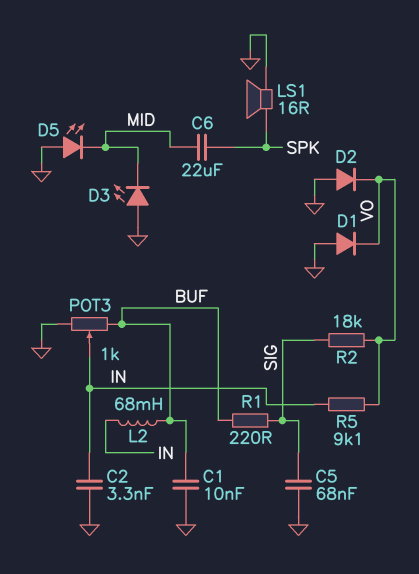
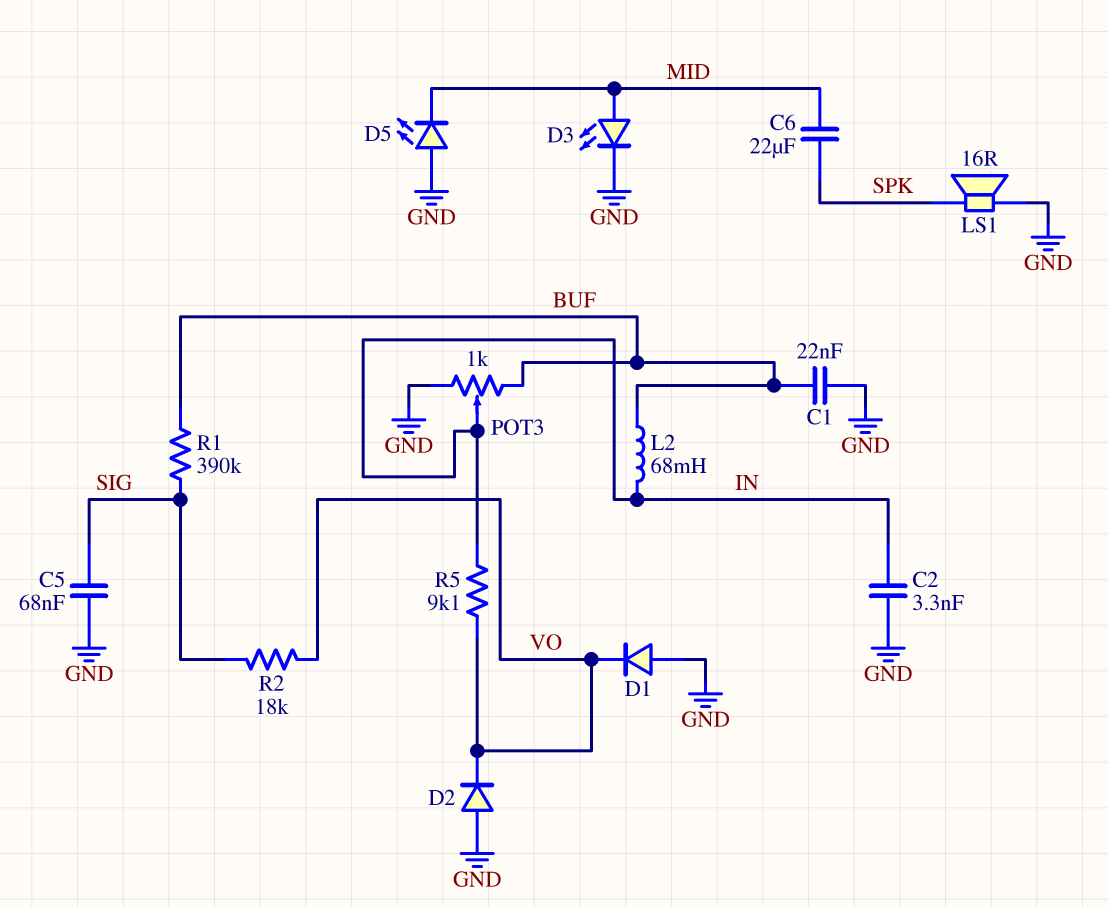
C1: 10nF (BUF, GND) -> 22nF (BUF, GND)
D3: LED (A GND, K MID) -> LED (A MID, K GND)
R1: 220 (BUF, SIG) -> 390k (BUF, SIG)

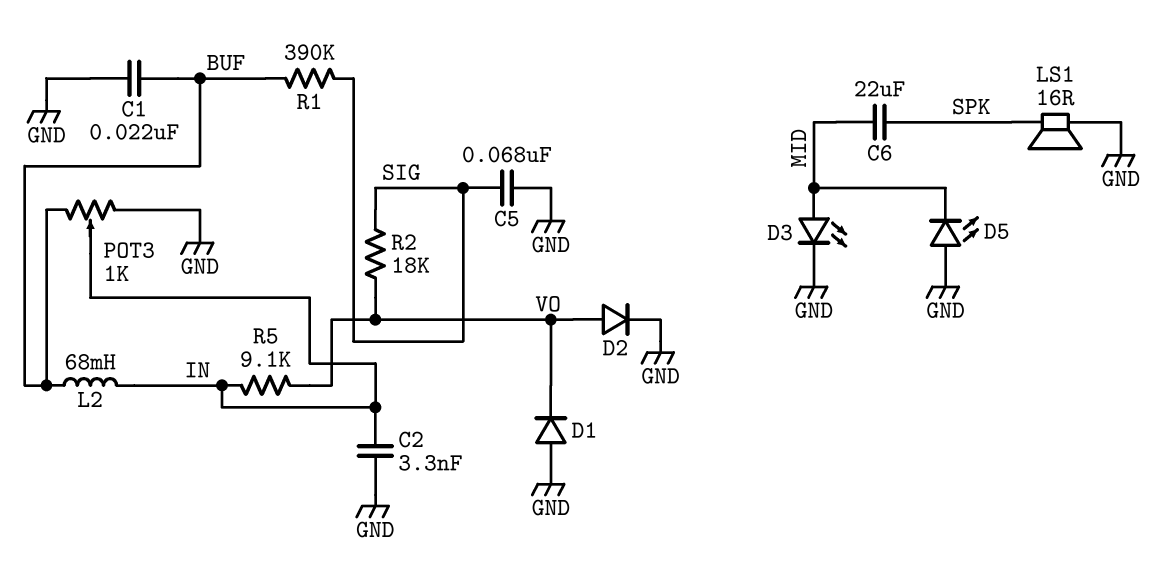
D2: diode (A GND, K VO) -> diode (A VO, K GND)

